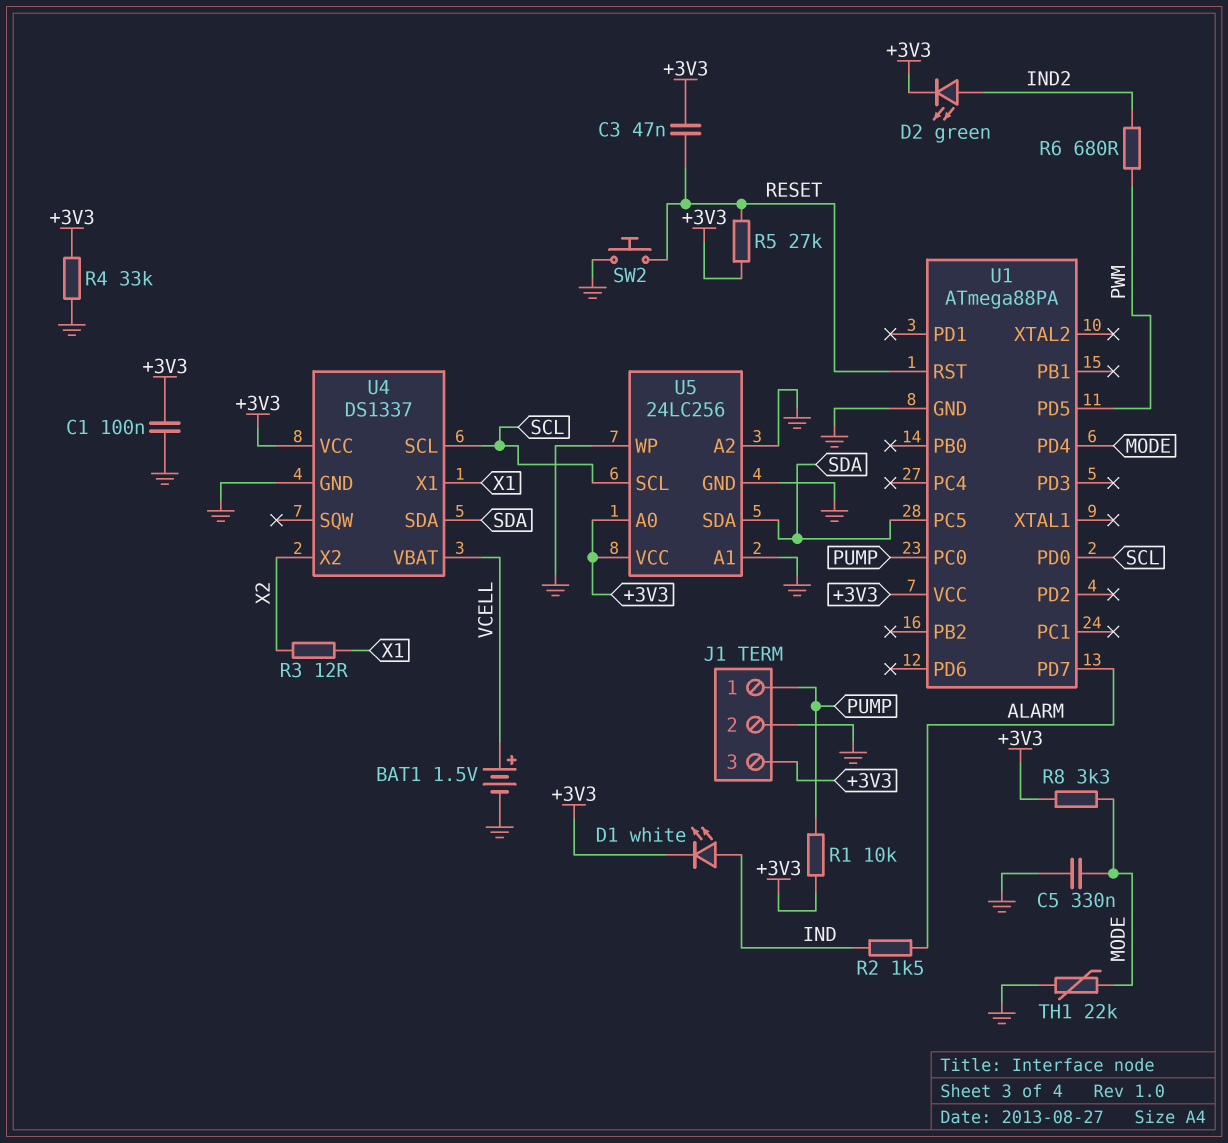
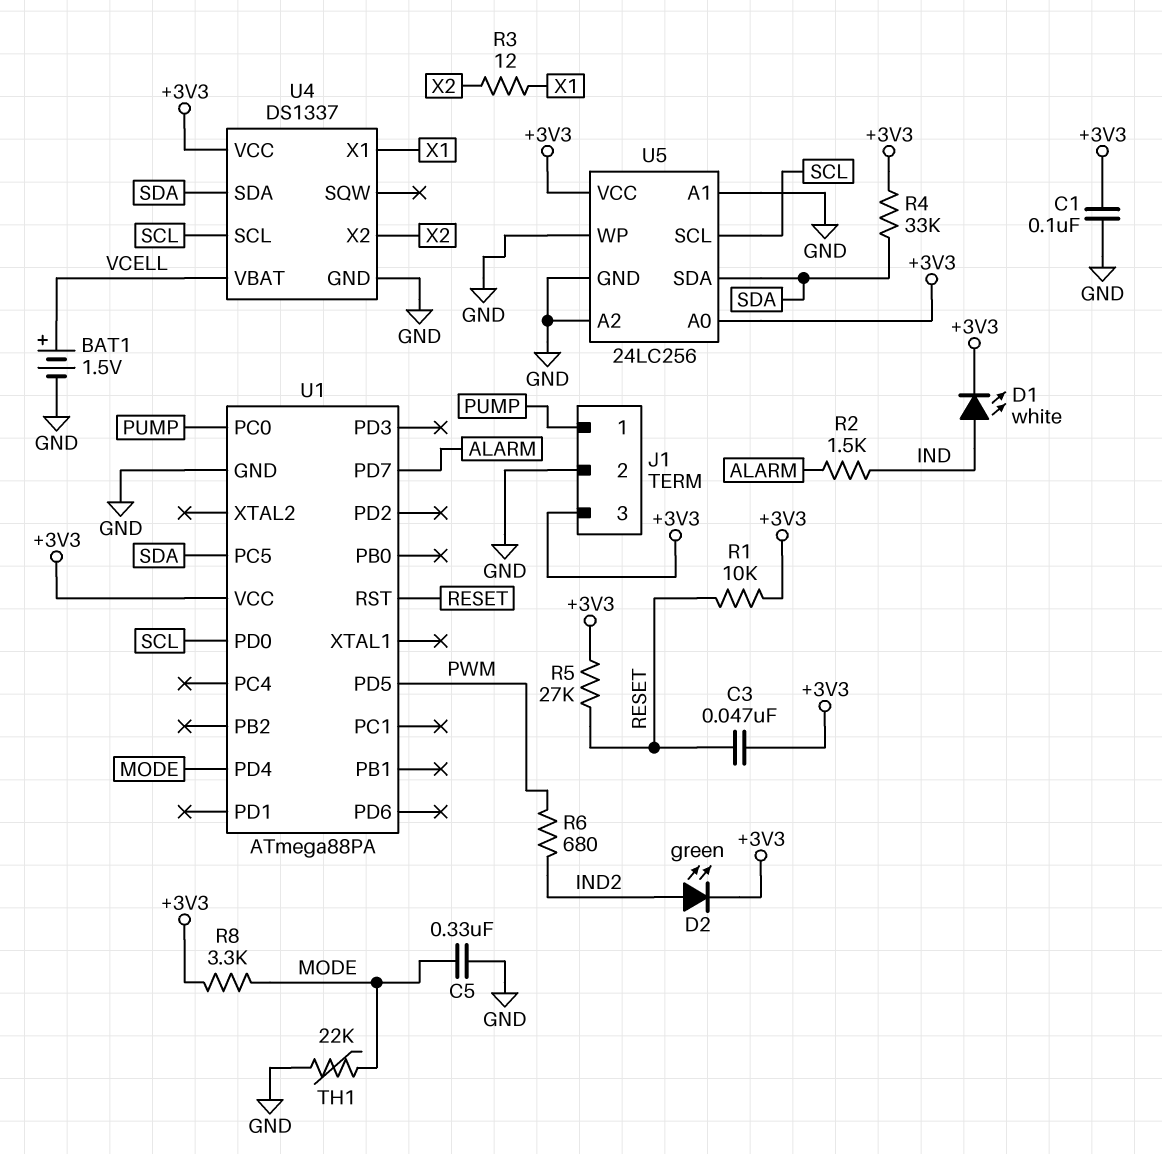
R1: 10k (+3V3, PUMP) -> 10k (+3V3, RESET)
R4: 33k (+3V3, GND) -> 33k (+3V3, SDA)
SW2: button (GND, RESET) -> none

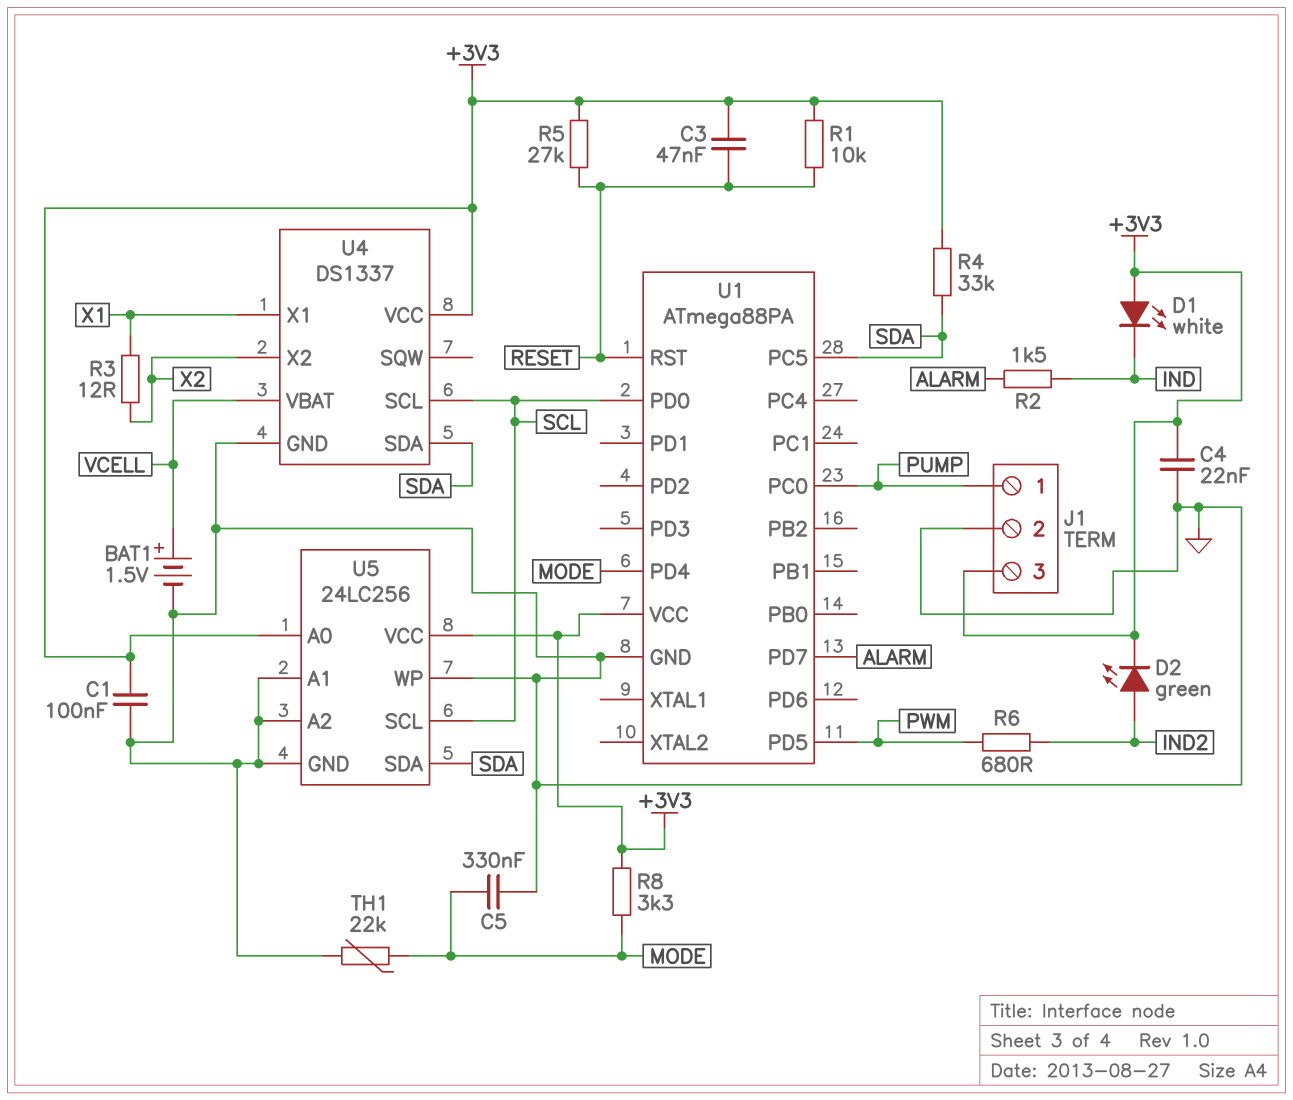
C4: none -> 22nF (+3V3, GND)
D1: LED white (A IND, K +3V3) -> LED white (A +3V3, K IND)

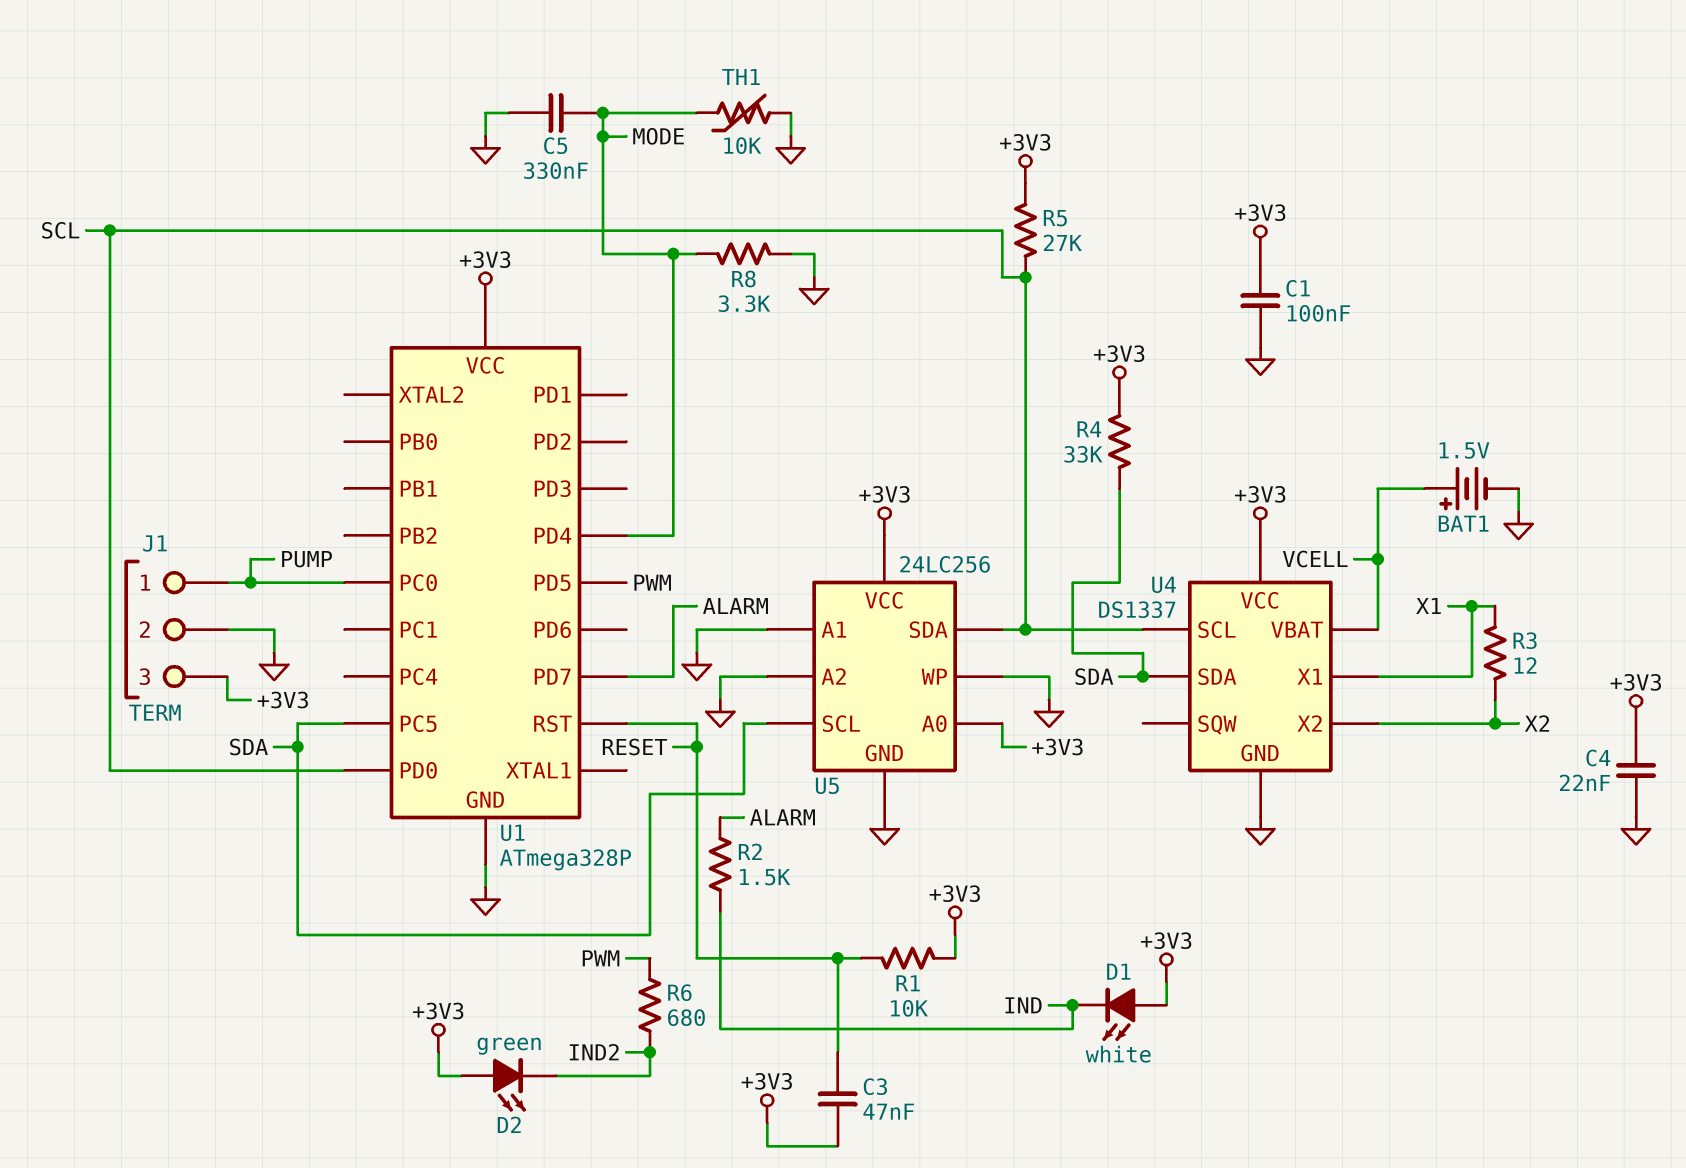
D2: LED green (A IND2, K +3V3) -> LED green (A +3V3, K IND2)
R5: 27k (+3V3, RESET) -> 27k (+3V3, SCL)
R8: 3.3k (+3V3, MODE) -> 3.3k (GND, MODE)
TH1: 22k (GND, MODE) -> 10k (GND, MODE)
U1: ATmega88PA -> ATmega328P
U5 pin SCL: SCL -> SDA
U5 pin SDA: SDA -> SCL

